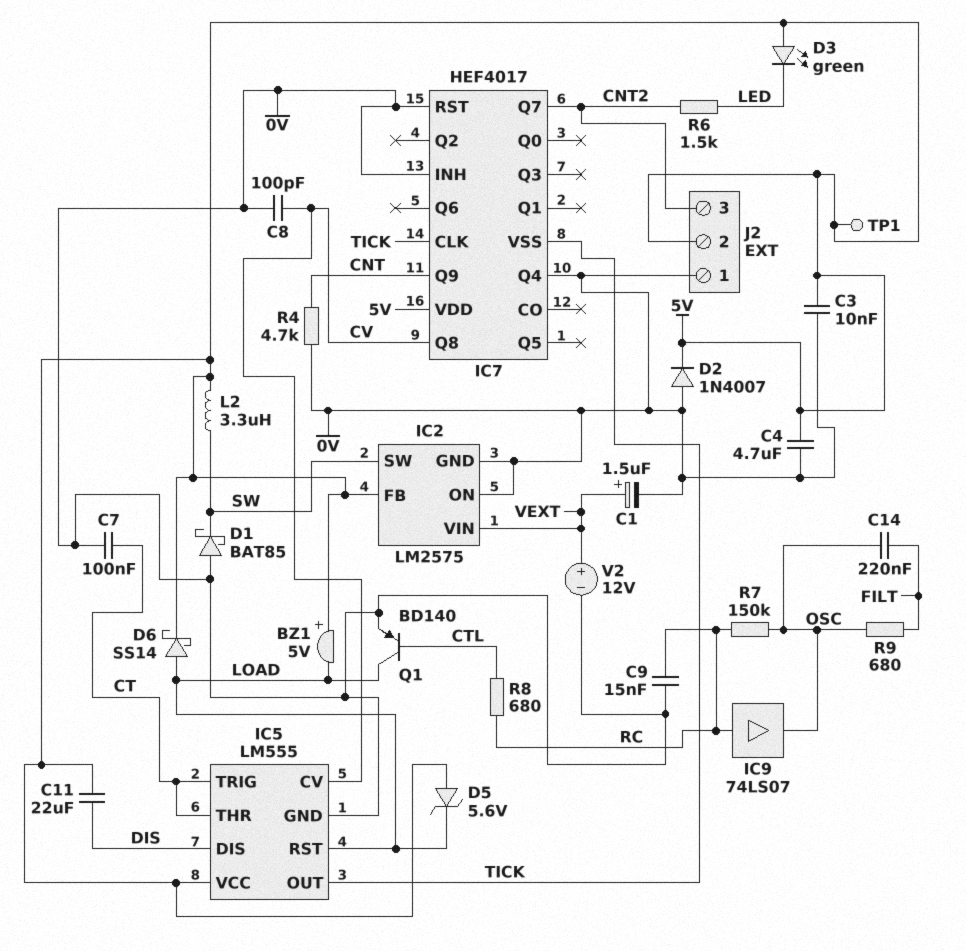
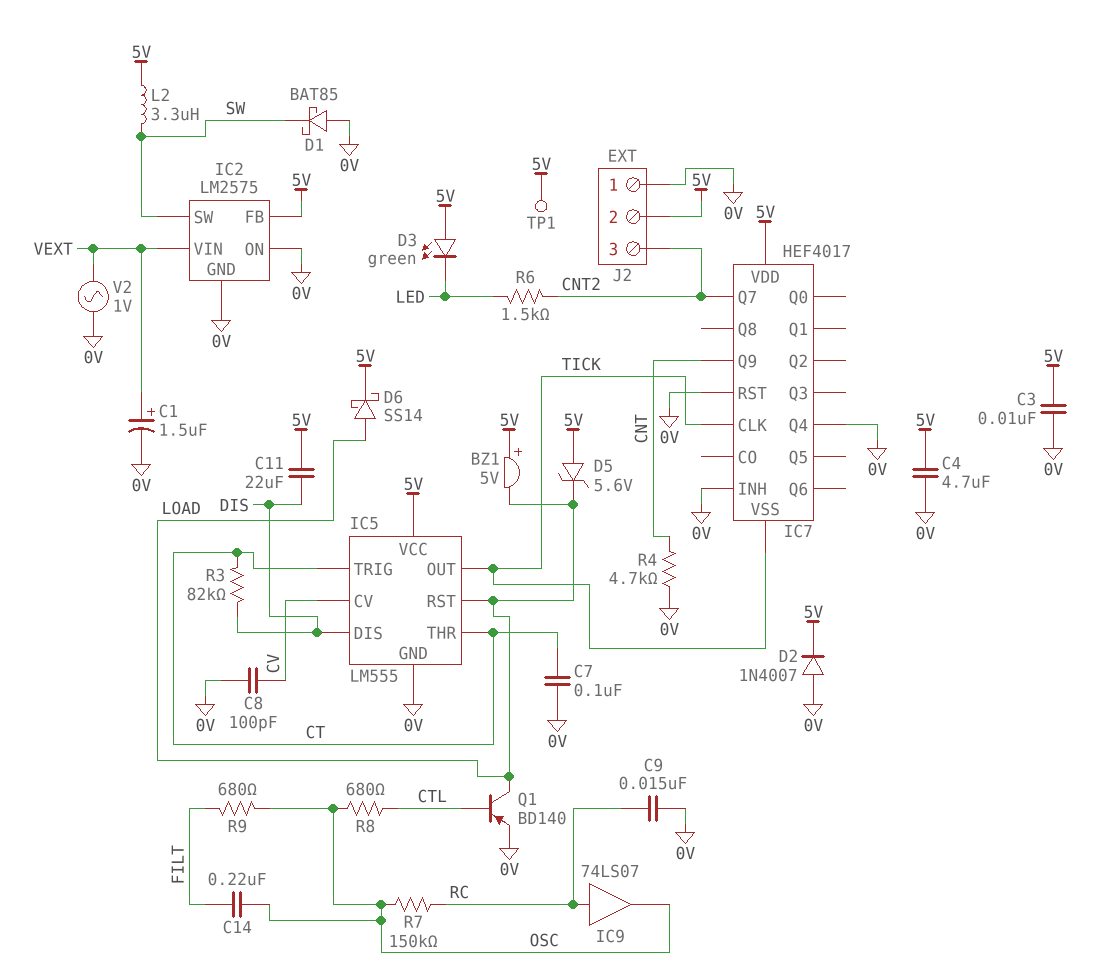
IC7 pin Q8: CV -> none
R3: none -> 82k (CT, DIS)
R8: 680 (CTL, RC) -> 680 (CTL, OSC)
V2: 12V (plus VEXT, minus 0V) -> AC 1V (0V, VEXT)

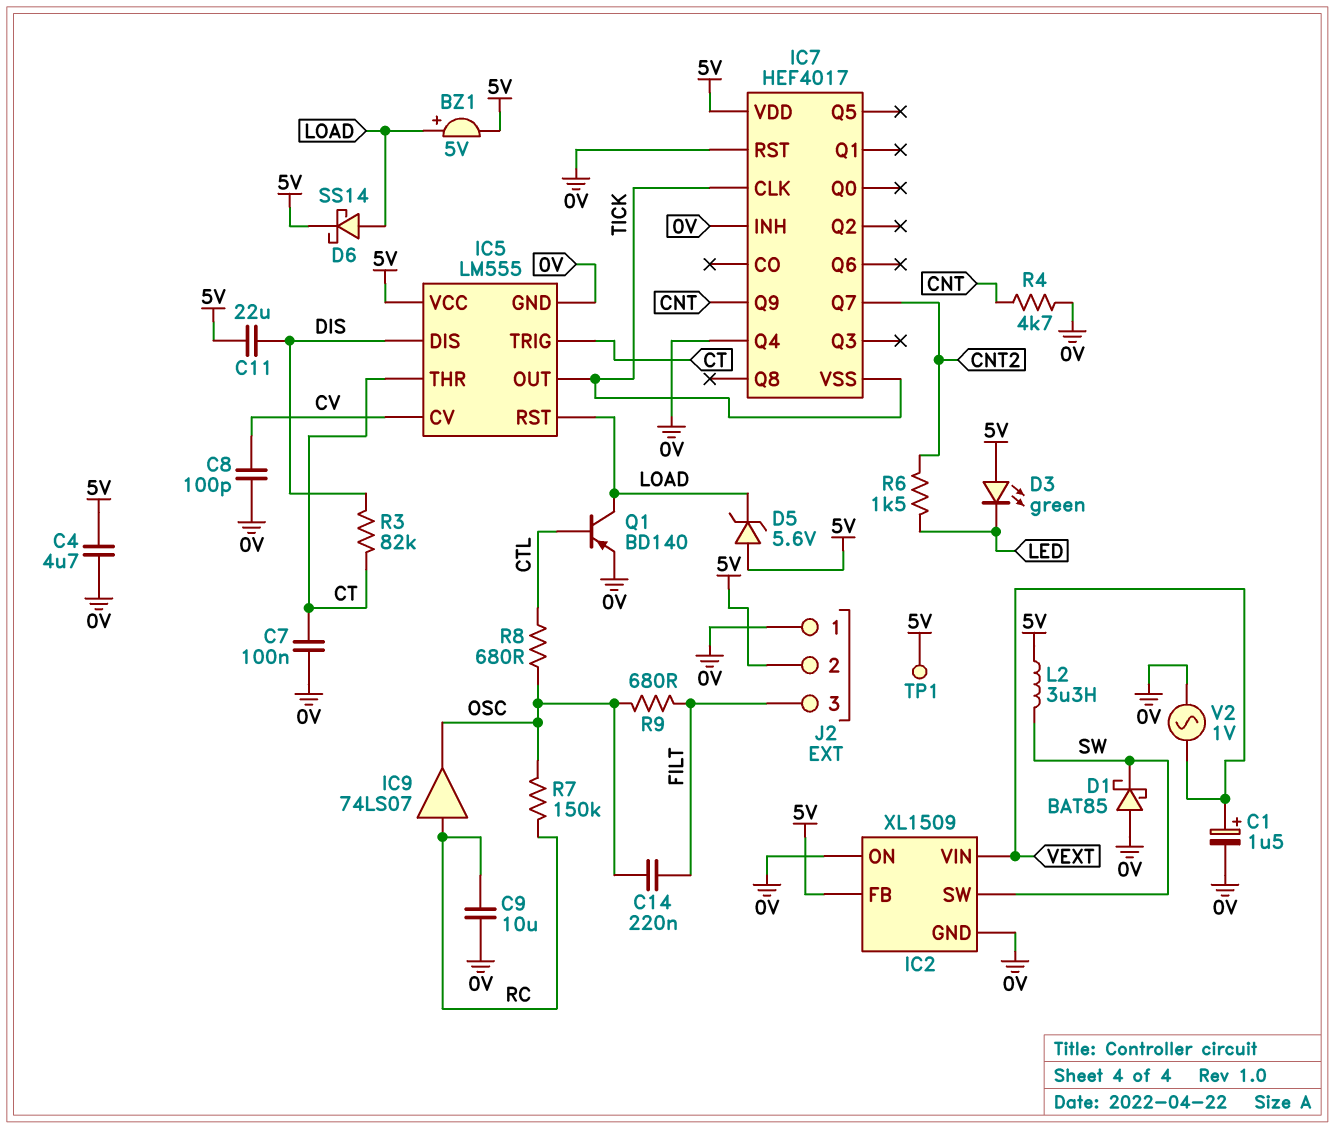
BZ1: buzzer 5V (plus 5V, minus LOAD) -> buzzer 5V (plus LOAD, minus 5V)
C3: 10nF (0V, 5V) -> none
C9: 15nF (0V, RC) -> 10uF (0V, RC)
D2: diode 1N4007 (A 0V, K 5V) -> none
IC2: LM2575 -> XL1509
J2 pin 3: CNT2 -> FILT

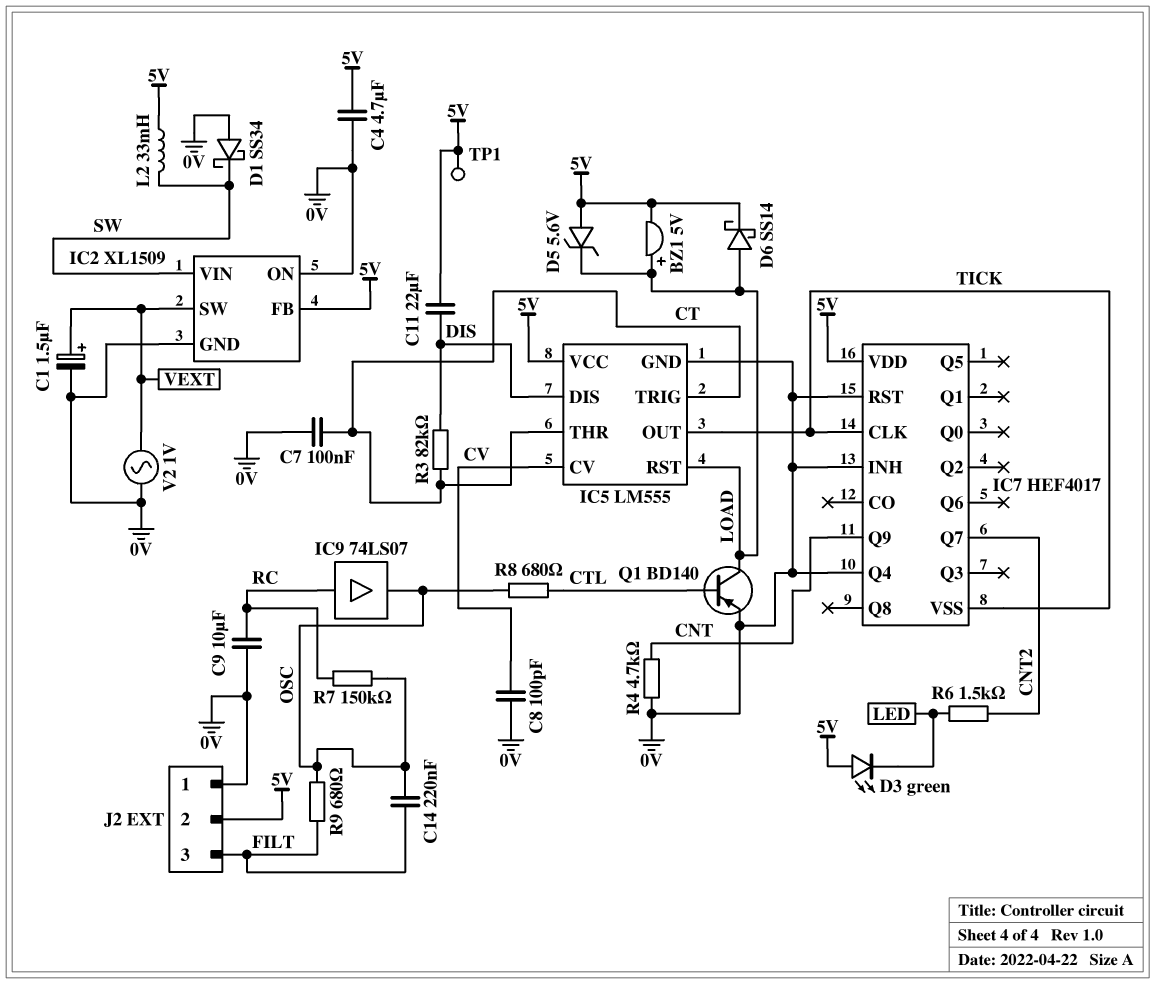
D1: schottky BAT85 (A 0V, K SW) -> schottky SS34 (A 0V, K SW)
IC2 pin SW: SW -> VEXT
IC2 pin VIN: VEXT -> SW
L2: 3.3uH (5V, SW) -> 33mH (5V, SW)

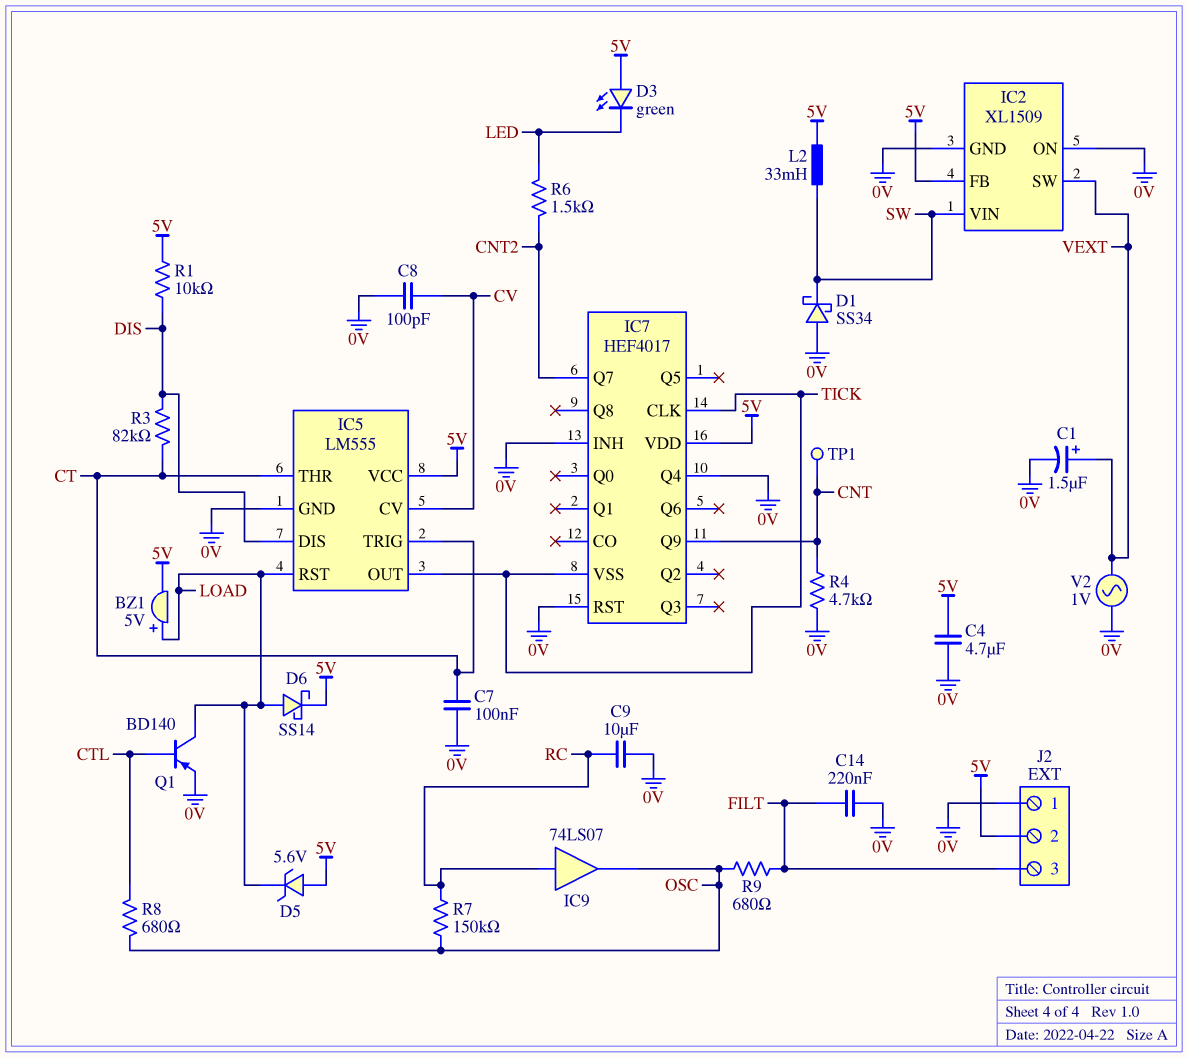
C11: 22uF (5V, DIS) -> none
C14: 220nF (FILT, OSC) -> 220nF (0V, FILT)
R1: none -> 10k (5V, DIS)
TP1: test point (5V) -> test point (CNT)

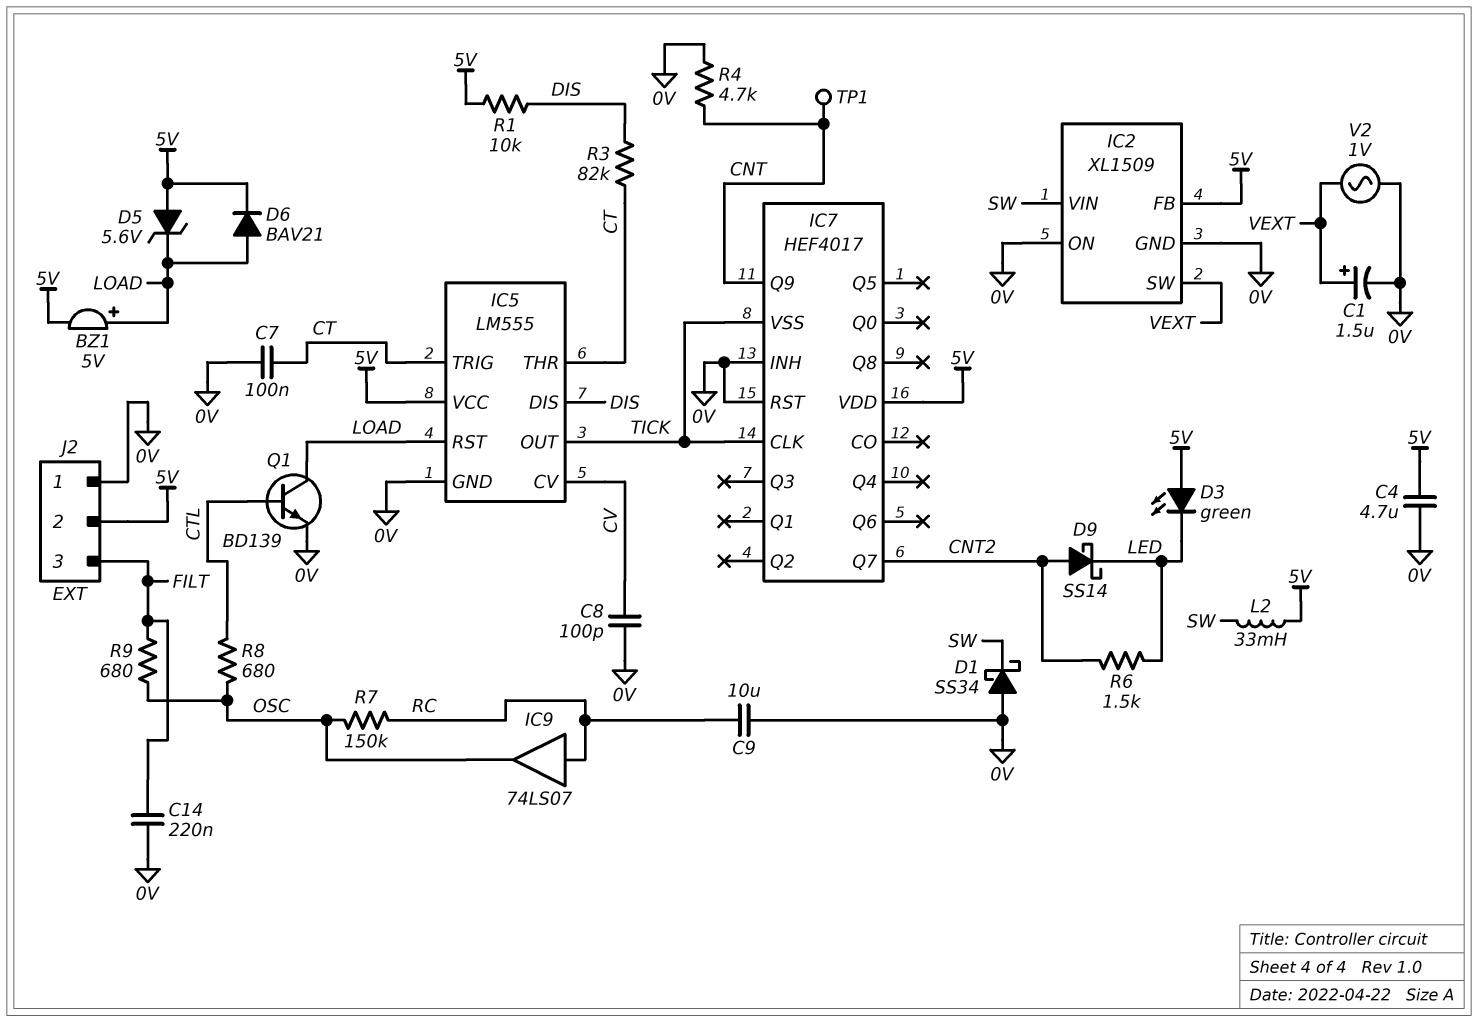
D6: schottky SS14 (A LOAD, K 5V) -> diode BAV21 (A LOAD, K 5V)
D9: none -> schottky SS14 (A CNT2, K LED)
IC7 pin Q4: 0V -> none
Q1: PNP BD140 (B CTL, C LOAD, E 0V) -> NPN BD139 (B CTL, C LOAD, E 0V)

